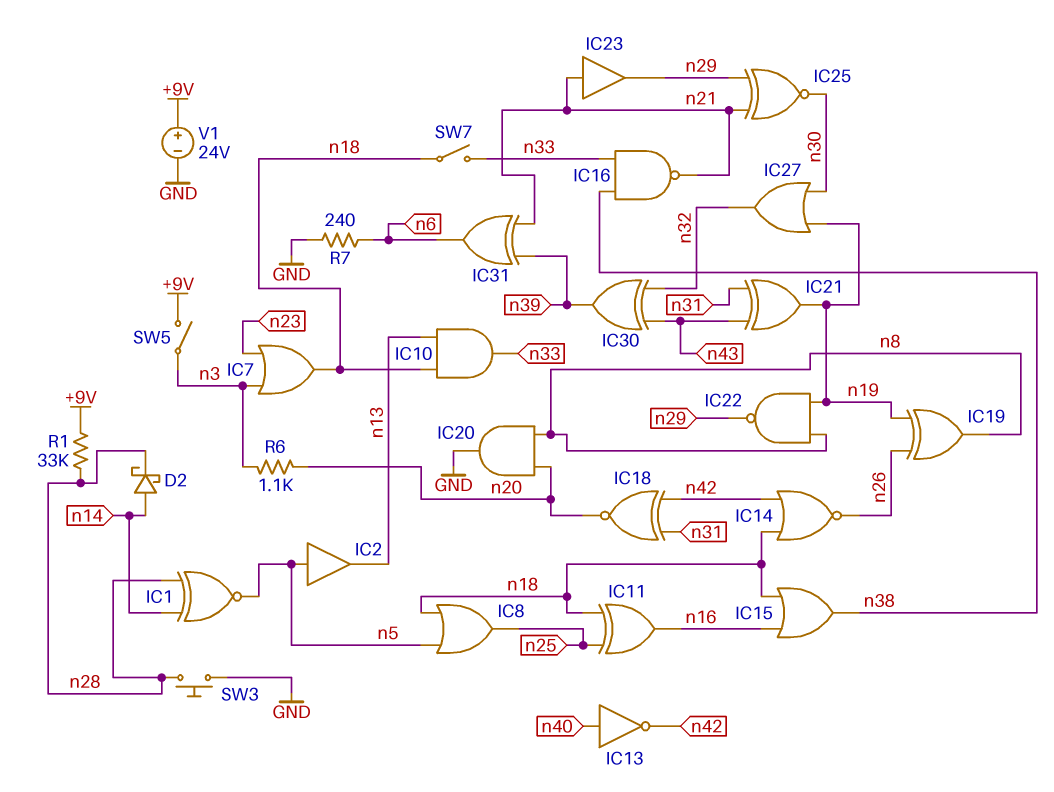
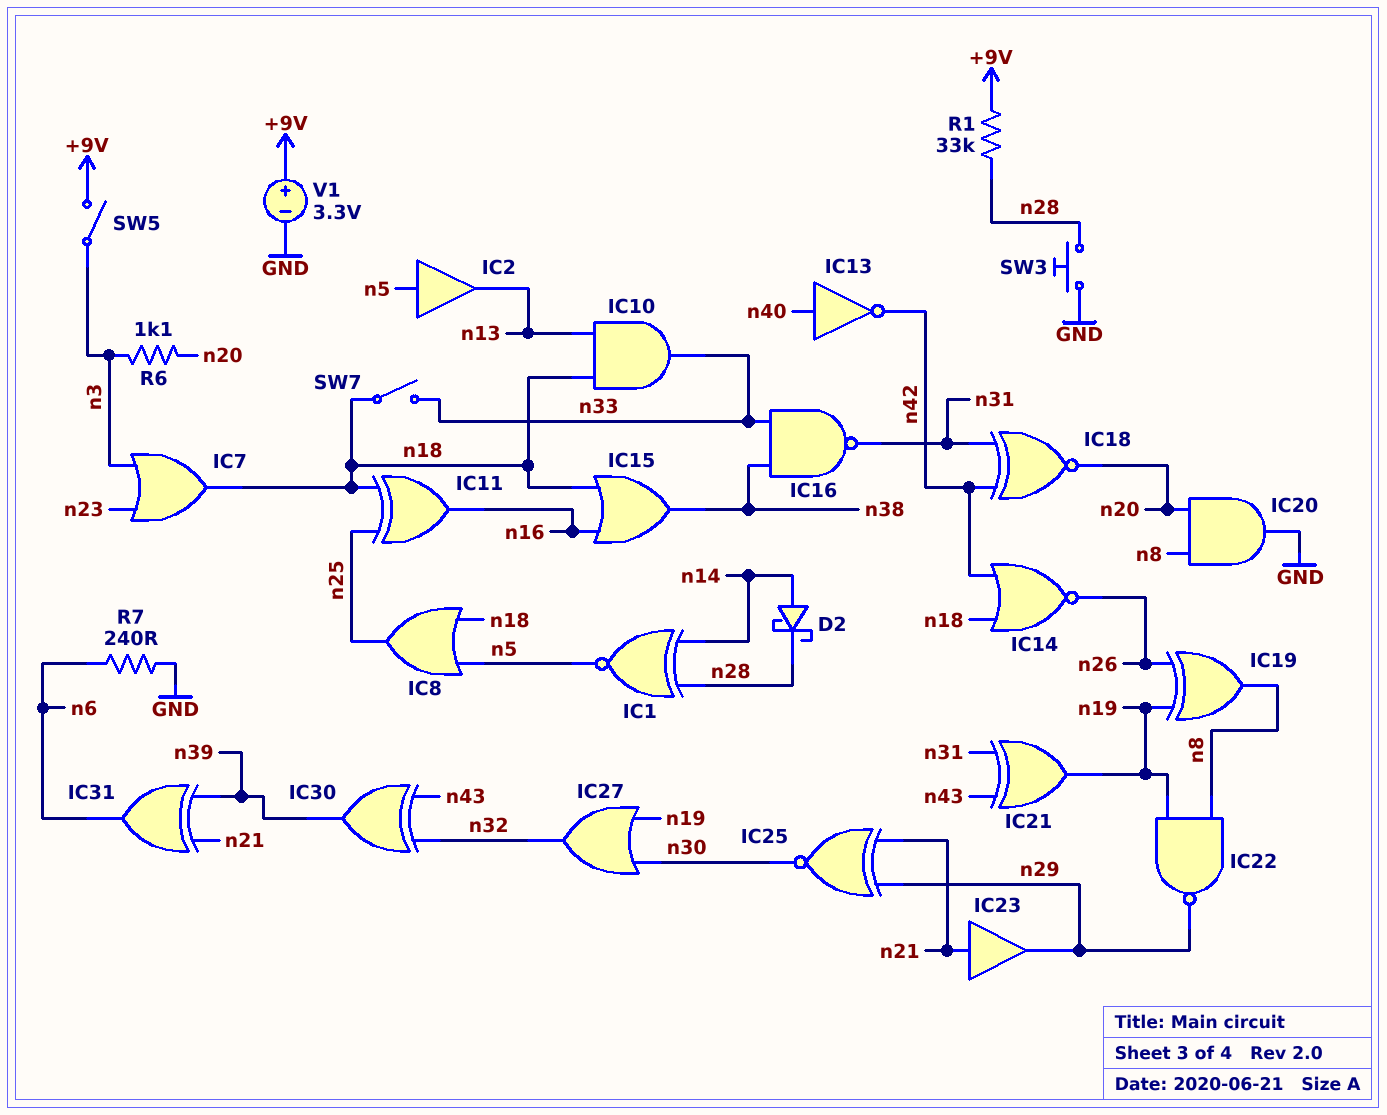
IC16: NAND (in n33, in n38, out n21) -> NAND (in n33, in n38, out n31)
V1: 24V (plus +9V, minus GND) -> 3.3V (plus +9V, minus GND)

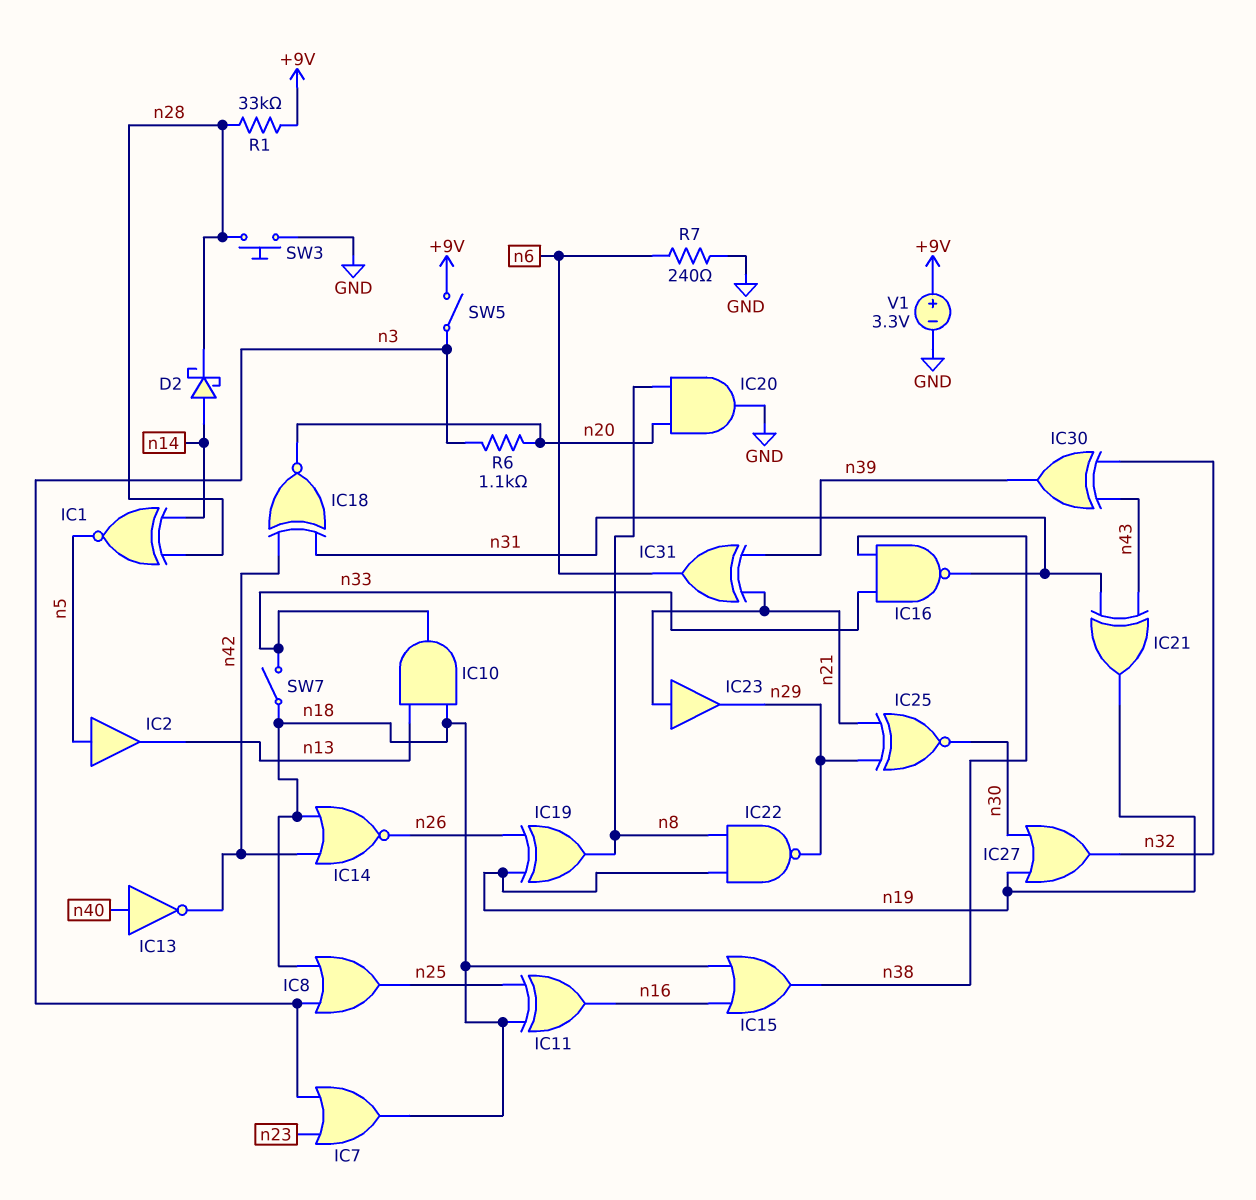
IC8: OR (in n5, in n18, out n25) -> OR (in n3, in n18, out n25)

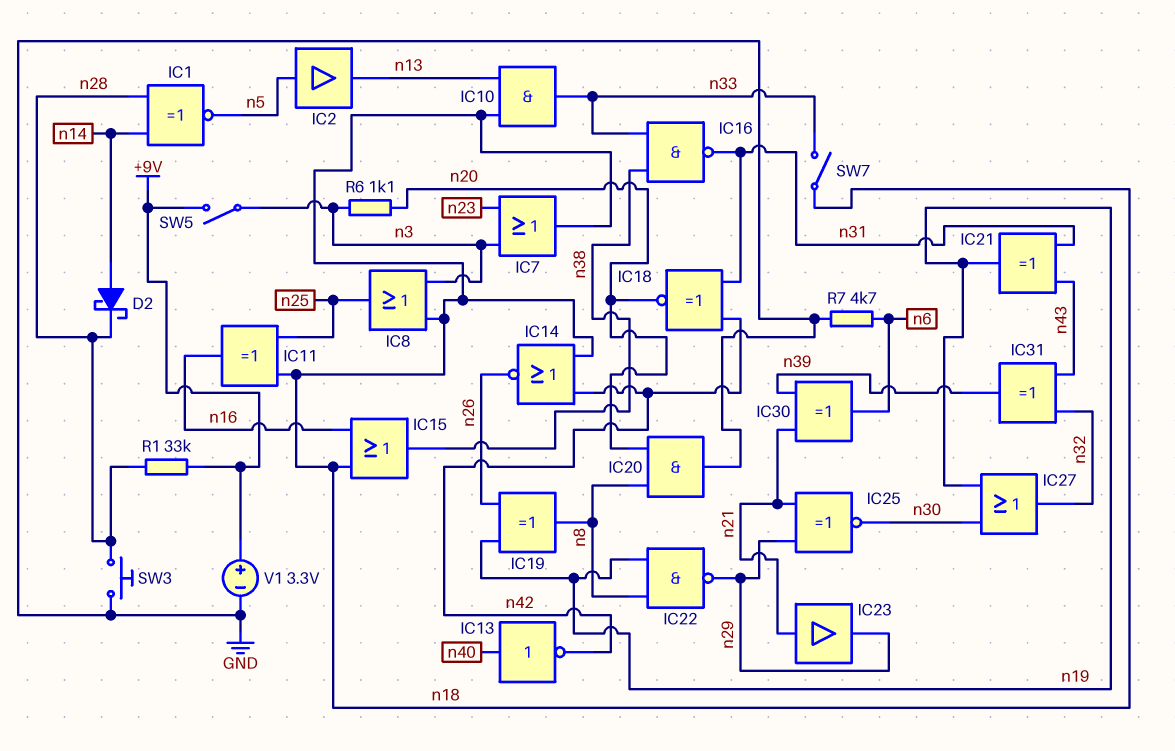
IC30: XOR (in n32, in n43, out n39) -> XOR (in n21, in n39, out n6)
IC31: XOR (in n21, in n39, out n6) -> XOR (in n32, in n43, out n39)
R7: 240 (GND, n6) -> 4.7k (GND, n6)

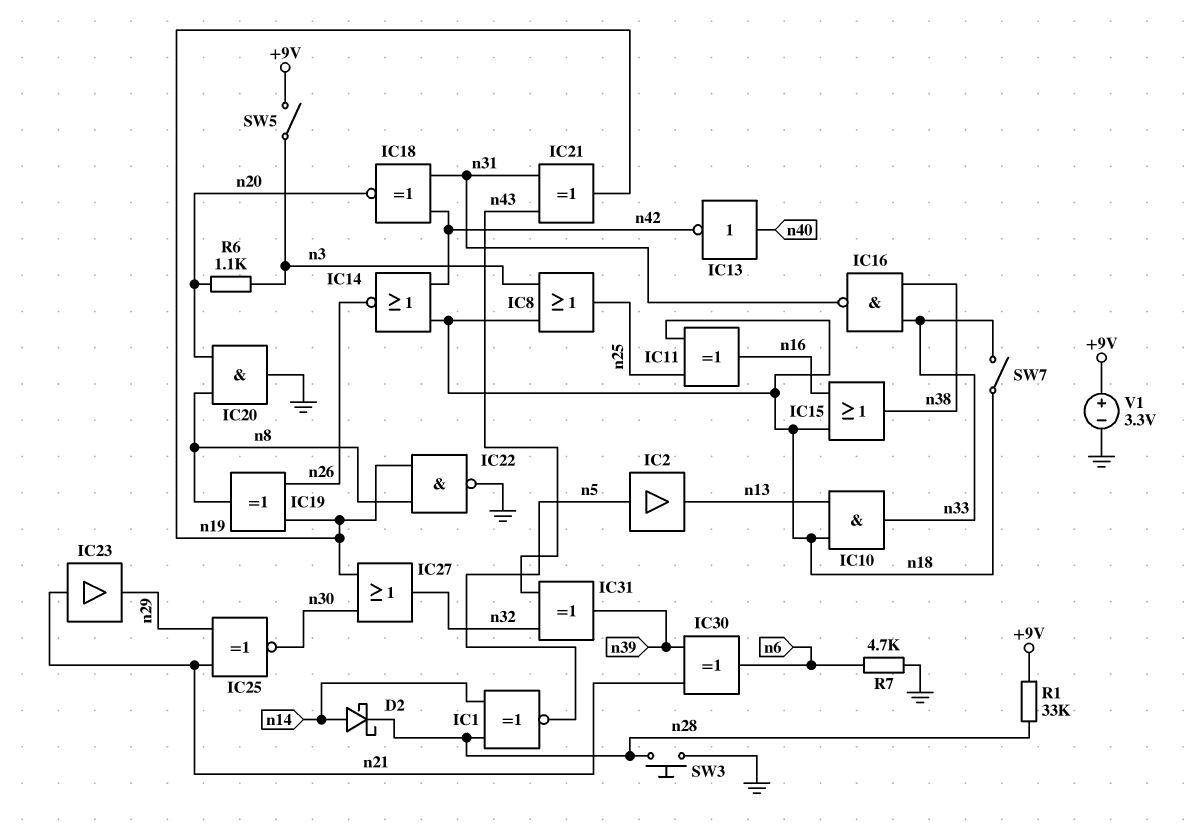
IC7: OR (in n3, in n23, out n18) -> none
IC22: NAND (in n8, in n19, out n29) -> NAND (in n8, in n19, out GND)

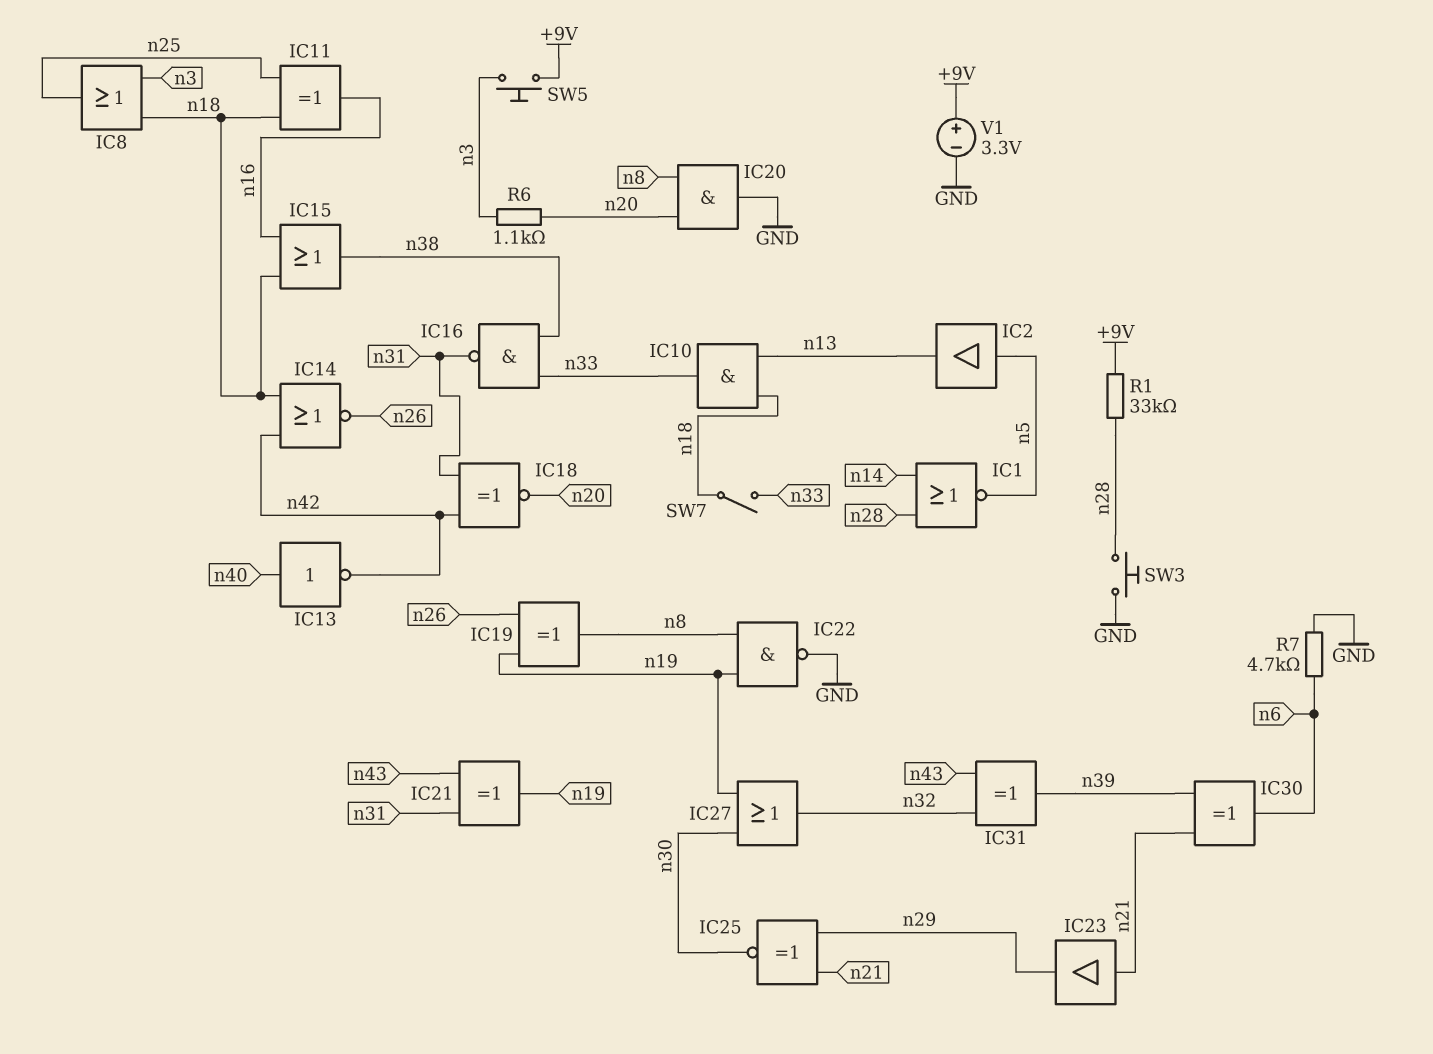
D2: schottky (A n14, K n28) -> none
IC1: XNOR (in n14, in n28, out n5) -> NOR (in n14, in n28, out n5)
SW5: switch (+9V, n3) -> button (+9V, n3)

